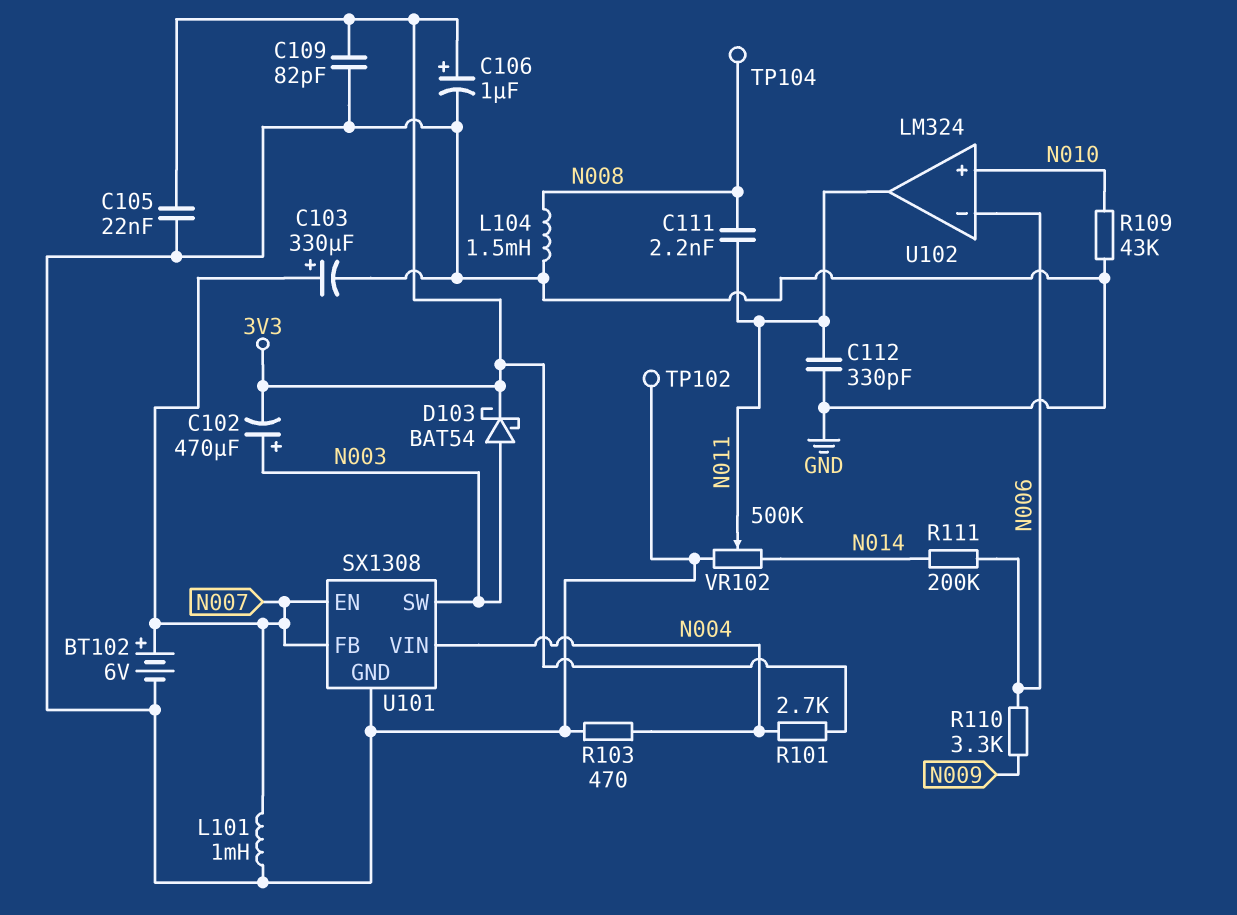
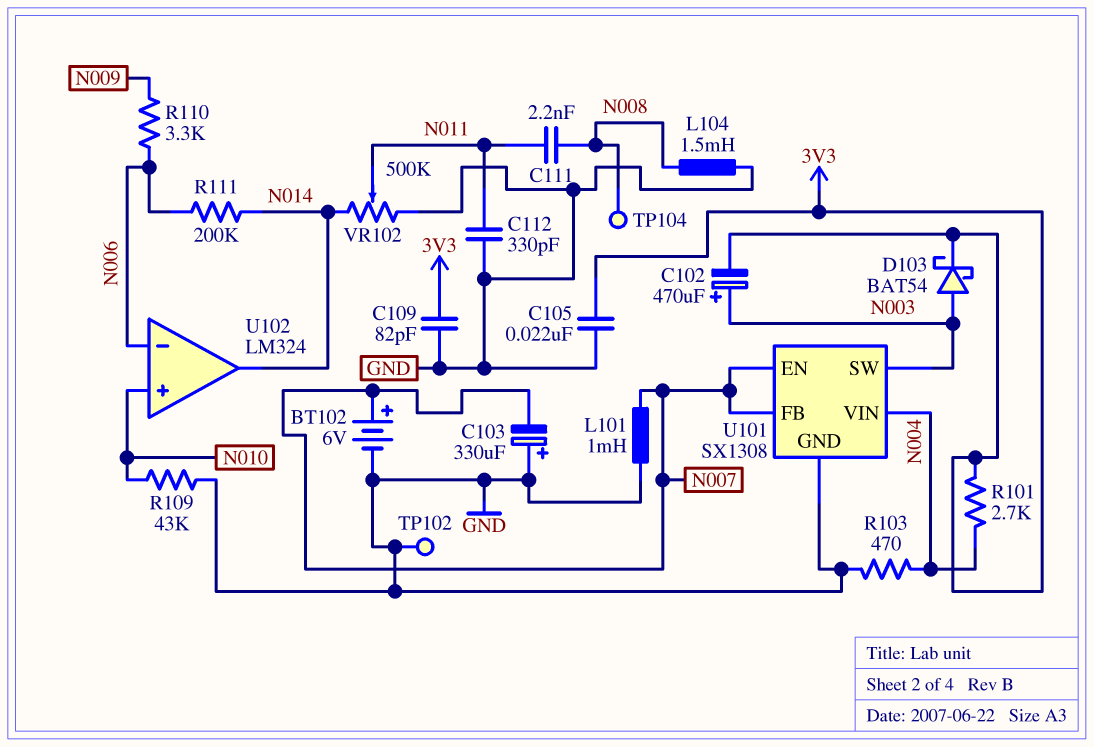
C103: 330uF (plus N007, minus GND) -> 330uF (plus GND, minus N007)
C106: 1uF (plus 3V3, minus GND) -> none
U102 pin out: N011 -> N014

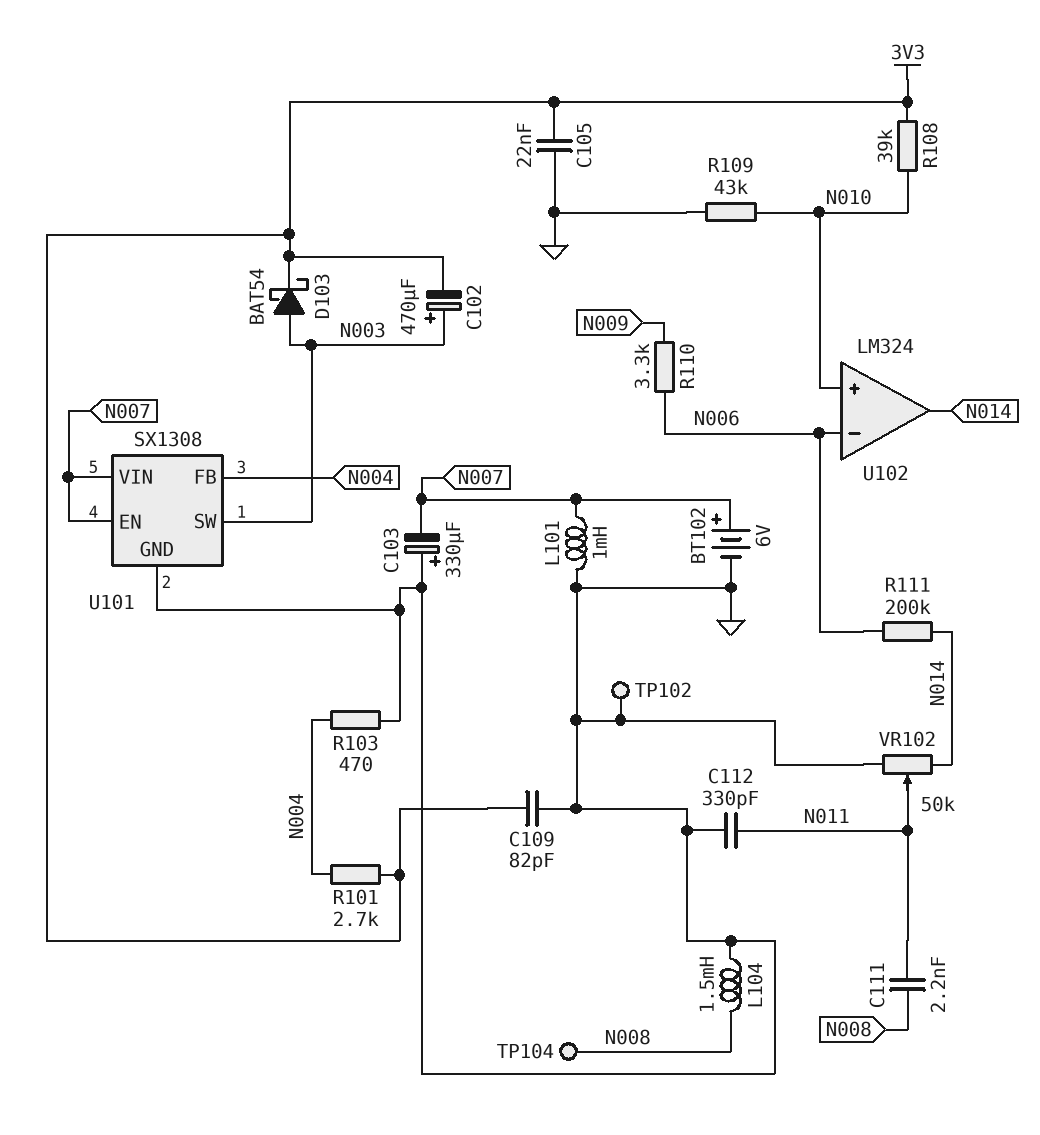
R108: none -> 39k (3V3, N010)
U101 pin FB: N007 -> N004
U101 pin VIN: N004 -> N007
VR102: 500k (GND, N014, wiper N011) -> 50k (GND, N014, wiper N011)

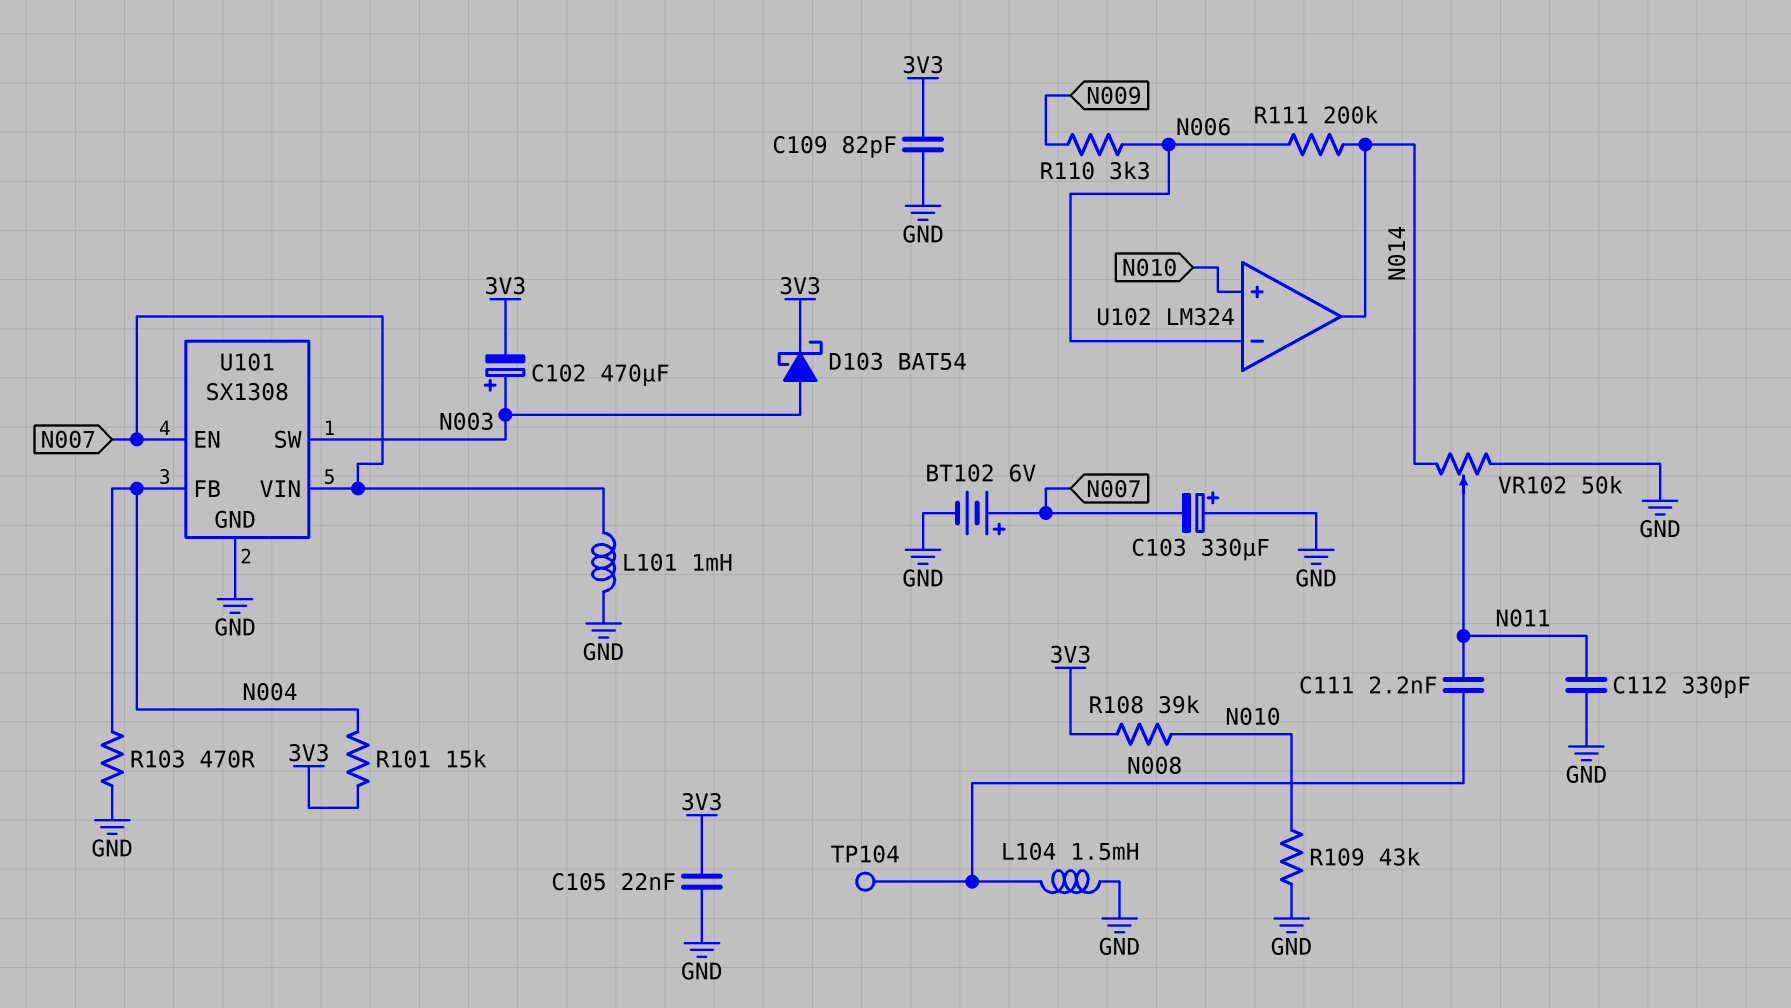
R101: 2.7k (3V3, N004) -> 15k (3V3, N004)
TP102: test point (GND) -> none

